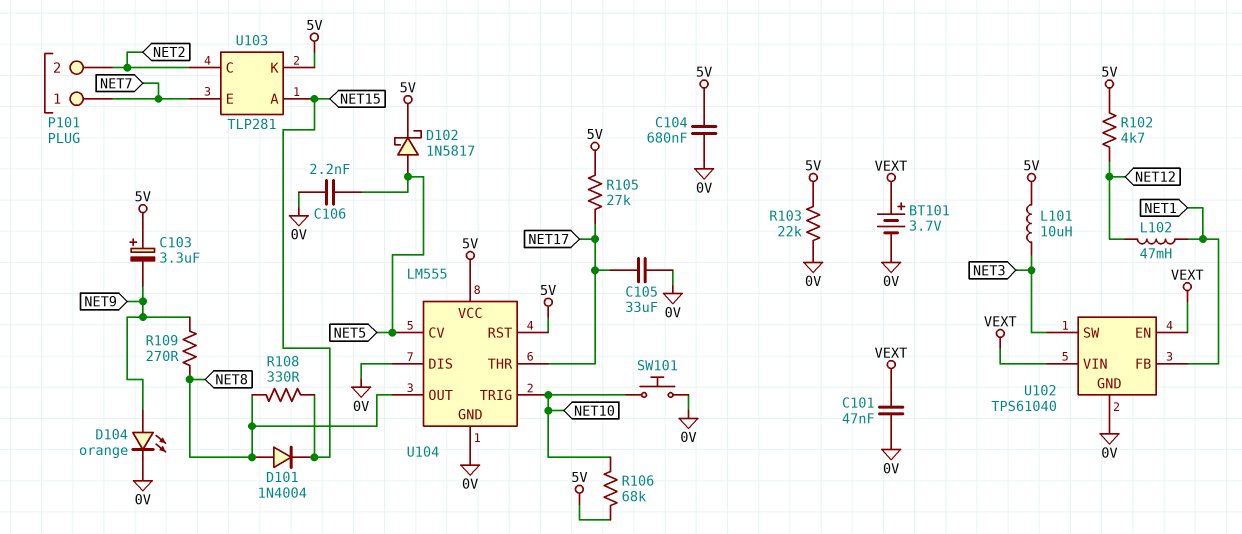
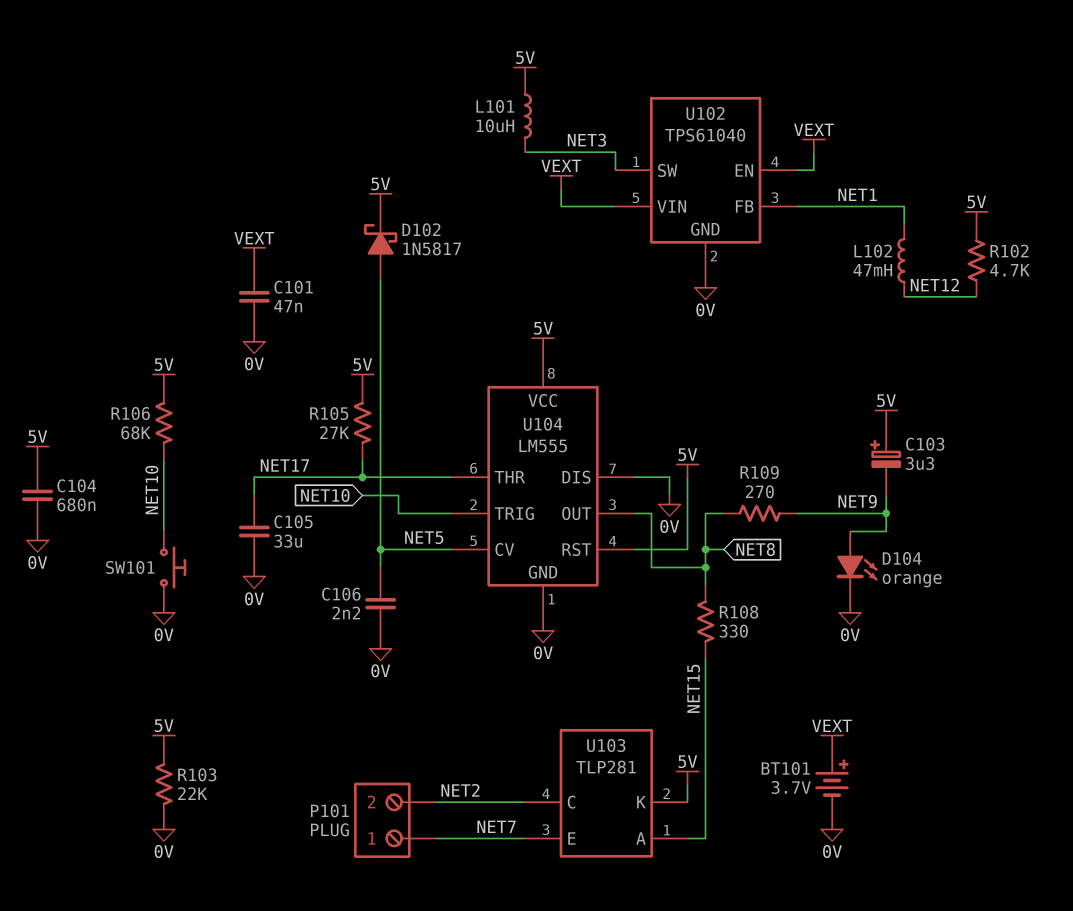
D101: diode 1N4004 (A NET8, K NET15) -> none

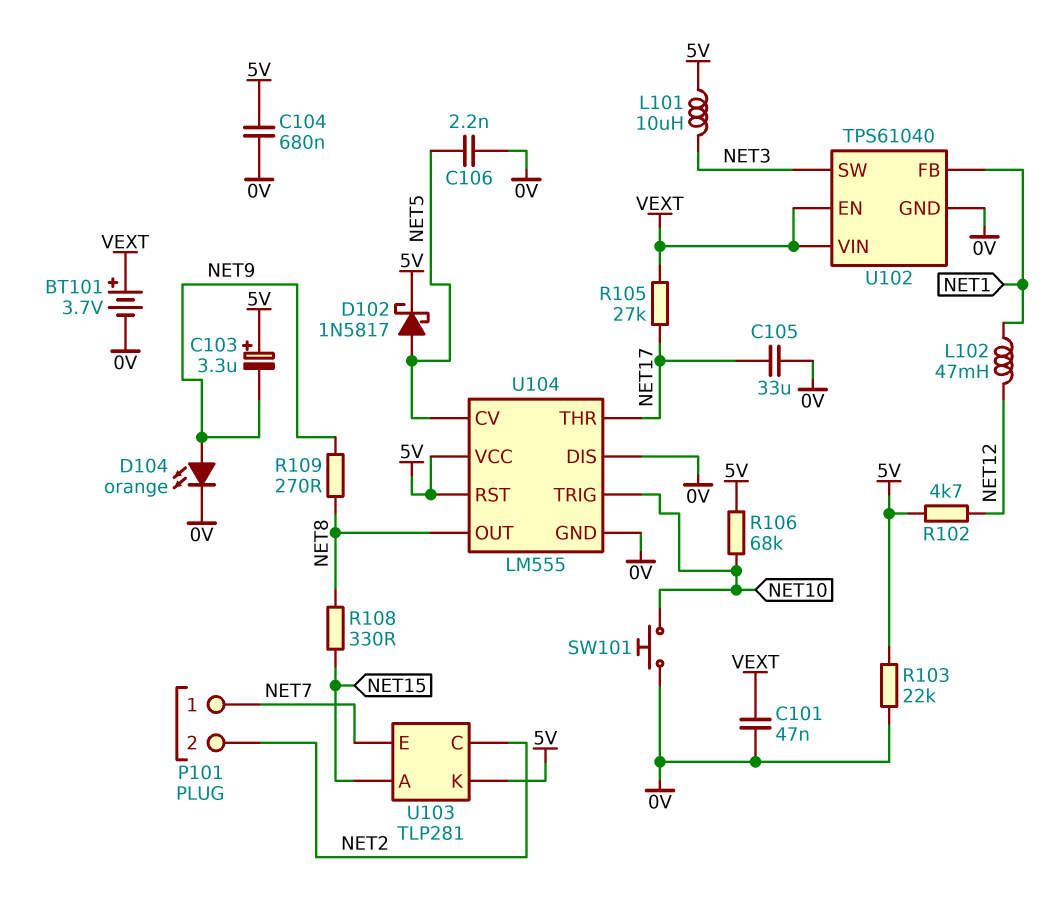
R105: 27k (5V, NET17) -> 27k (NET17, VEXT)

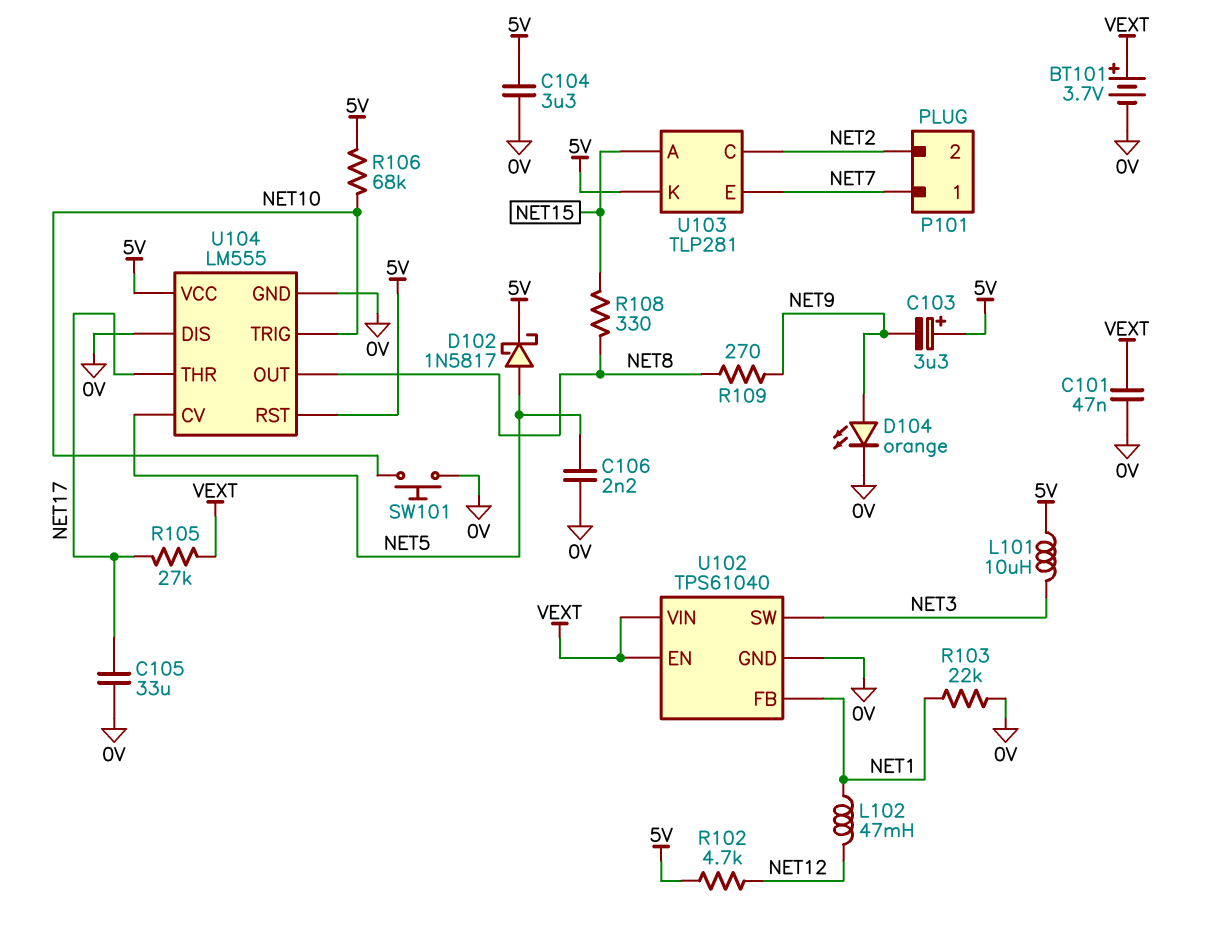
C104: 680nF (0V, 5V) -> 3.3uF (0V, 5V)
R103: 22k (0V, 5V) -> 22k (0V, NET1)

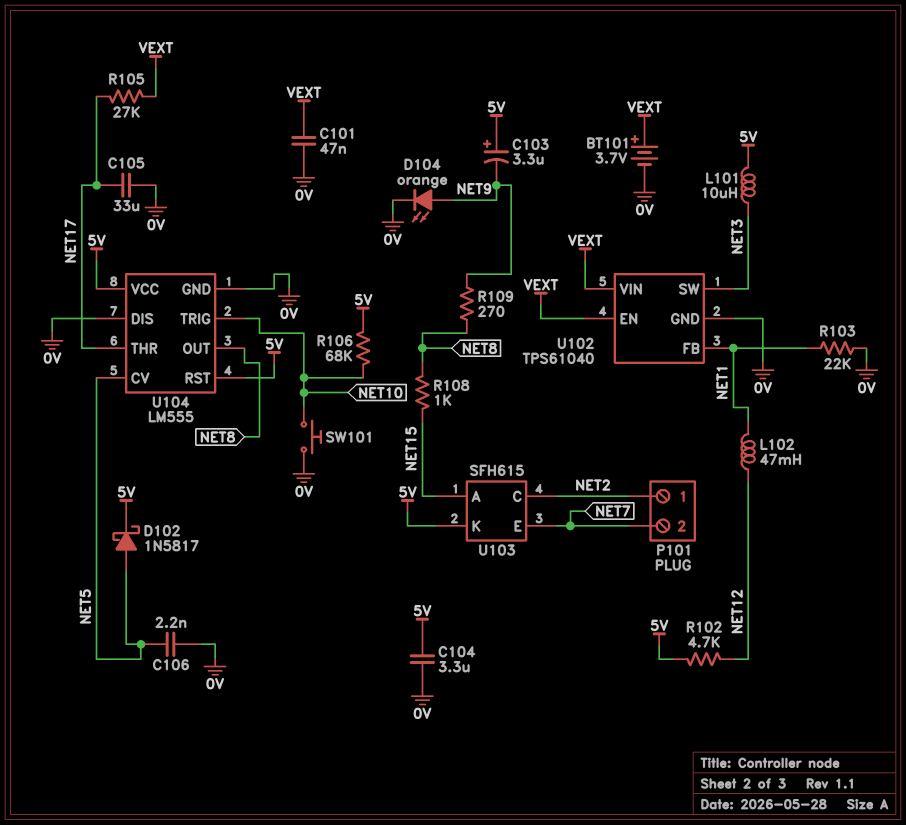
P101 pin 1: NET7 -> NET2
P101 pin 2: NET2 -> NET7
R108: 330 (NET8, NET15) -> 1k (NET8, NET15)
U103: TLP281 -> SFH615

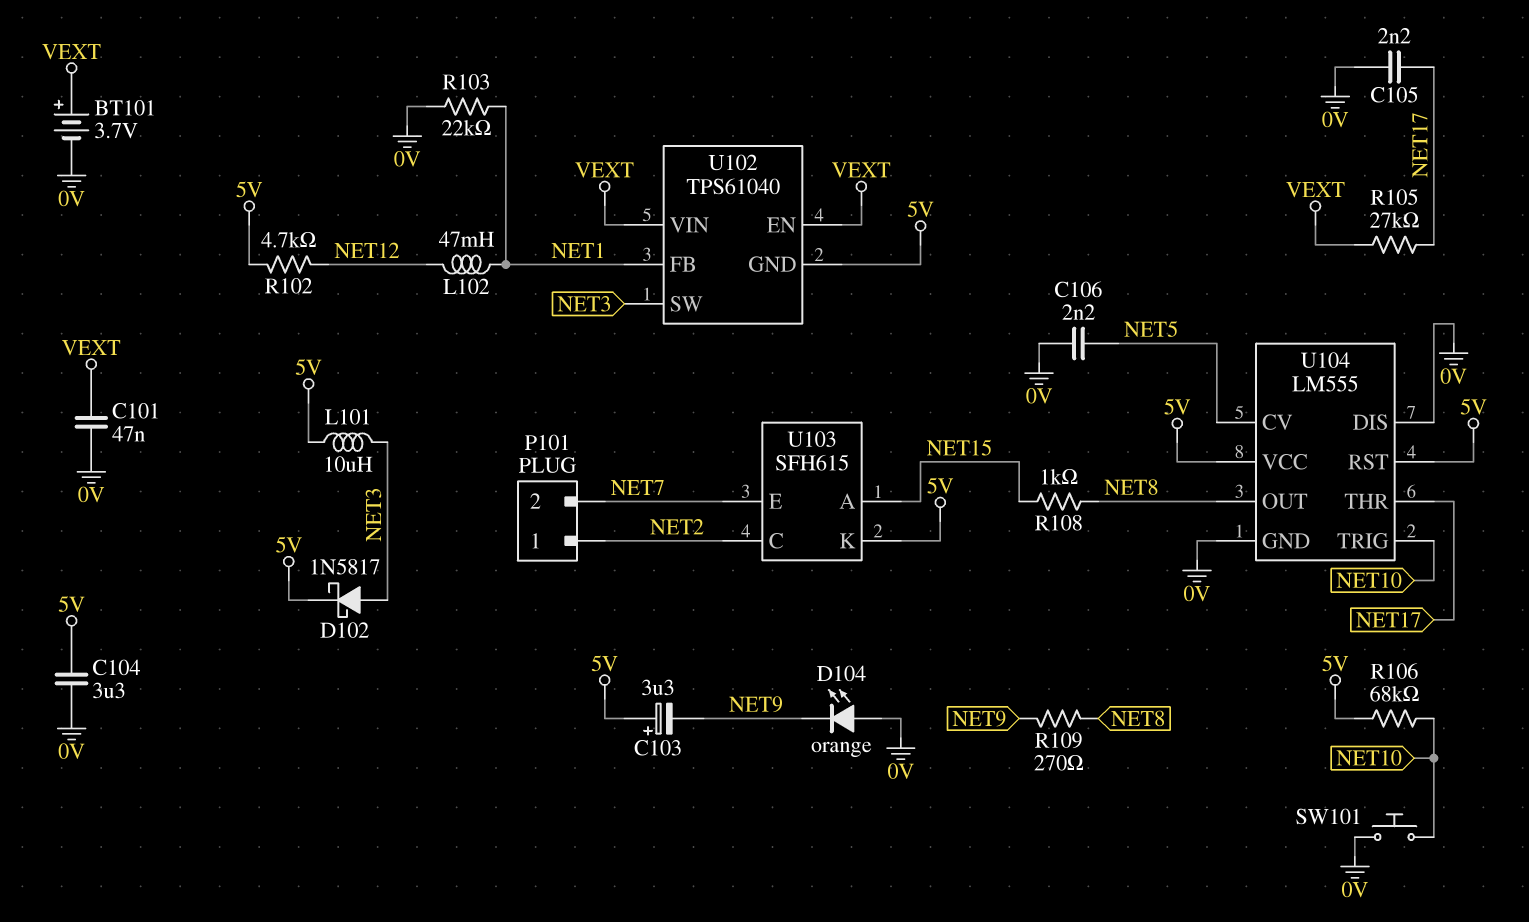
C105: 33uF (0V, NET17) -> 2.2nF (0V, NET17)
D102: schottky 1N5817 (A NET5, K 5V) -> schottky 1N5817 (A NET3, K 5V)
D104: LED orange (A NET9, K 0V) -> LED orange (A 0V, K NET9)
U102 pin GND: 0V -> 5V

